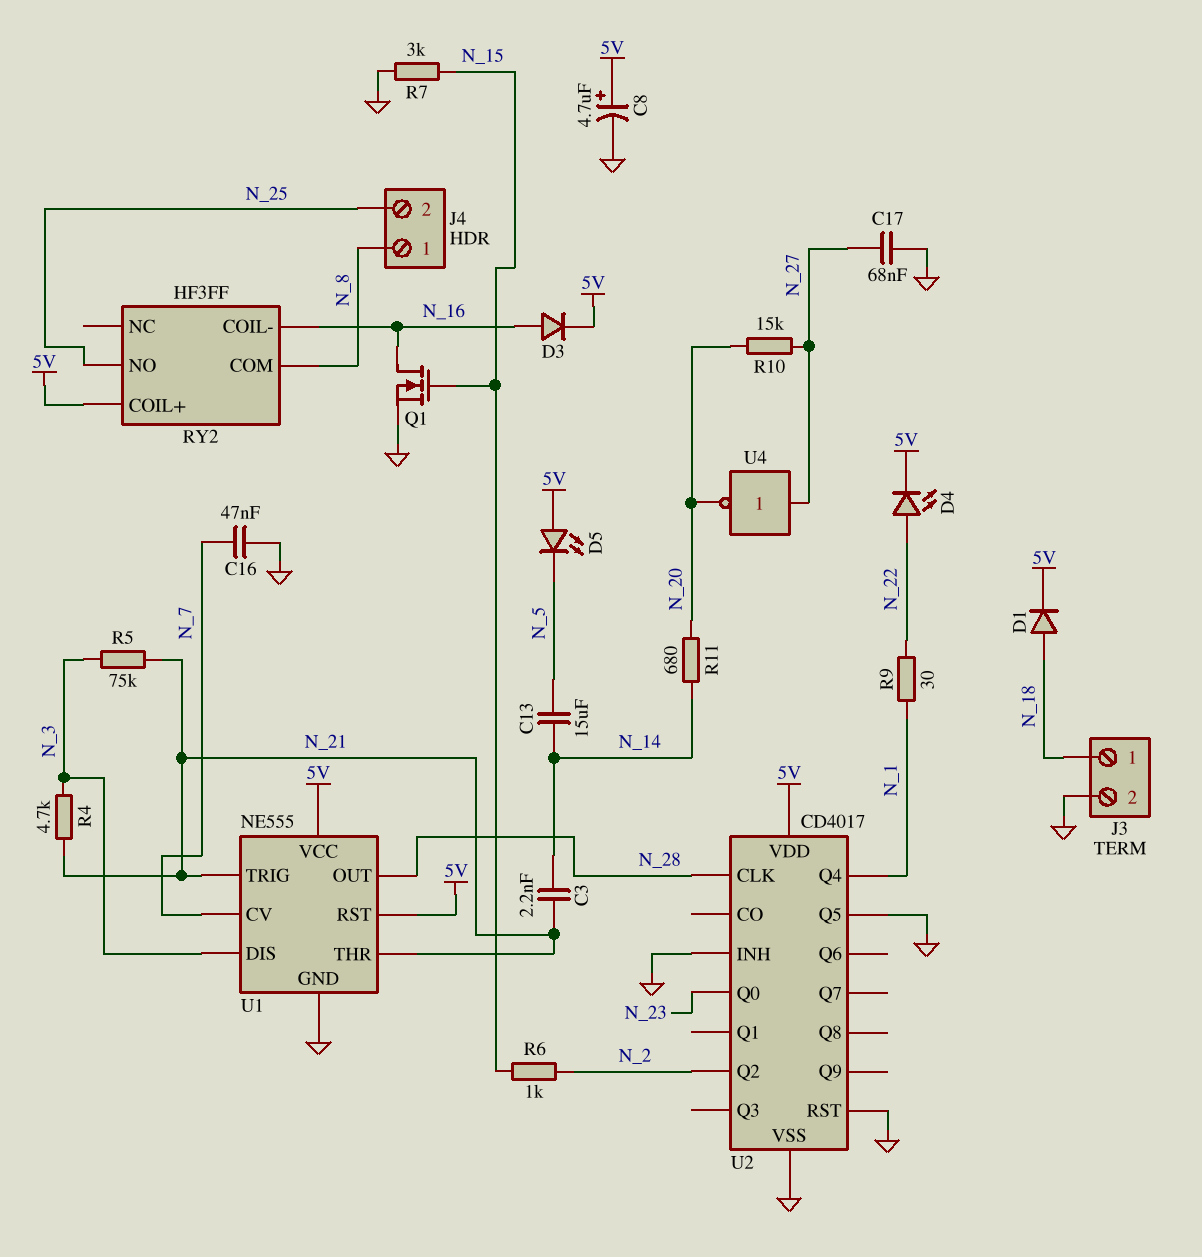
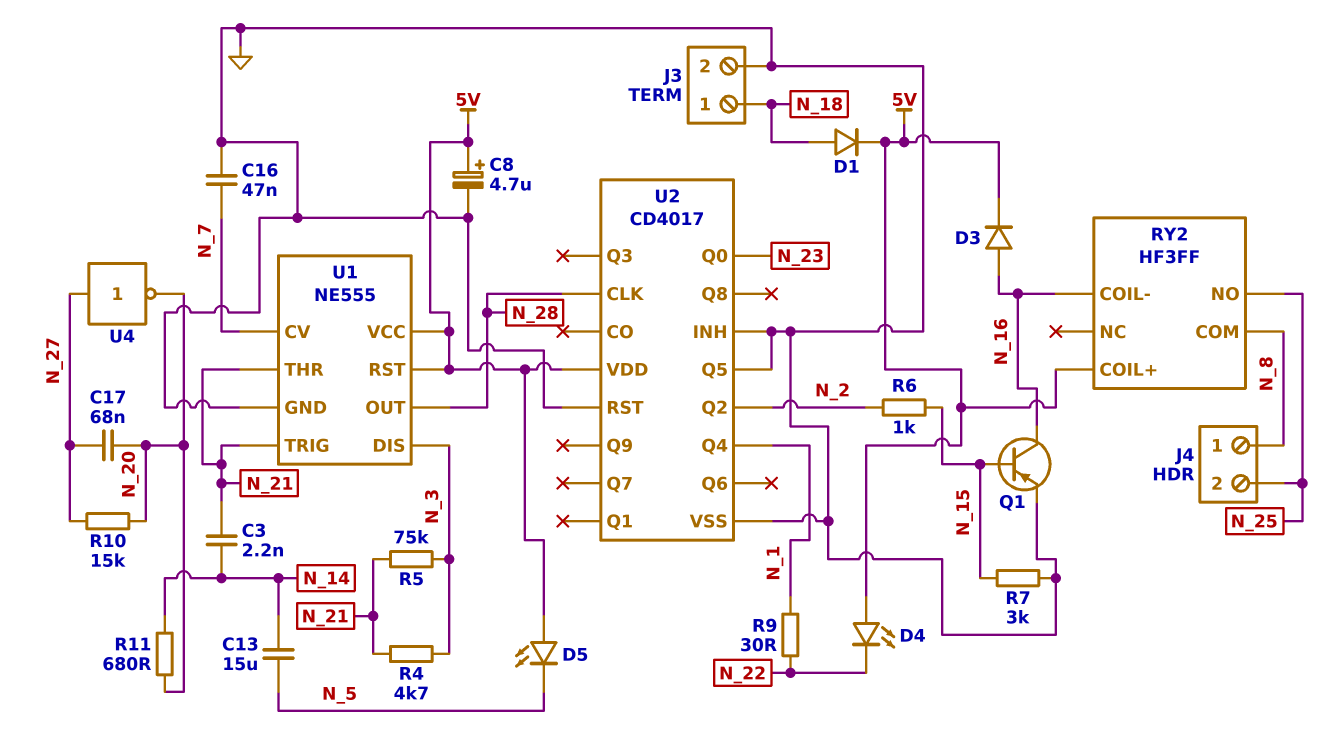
C17: 68nF (GND, N_27) -> 68nF (N_20, N_27)
D4: LED (A N_22, K 5V) -> LED (A 5V, K N_22)
Q1: NMOS (G N_15, D N_16, S GND) -> PNP (B N_15, C N_16, E GND)

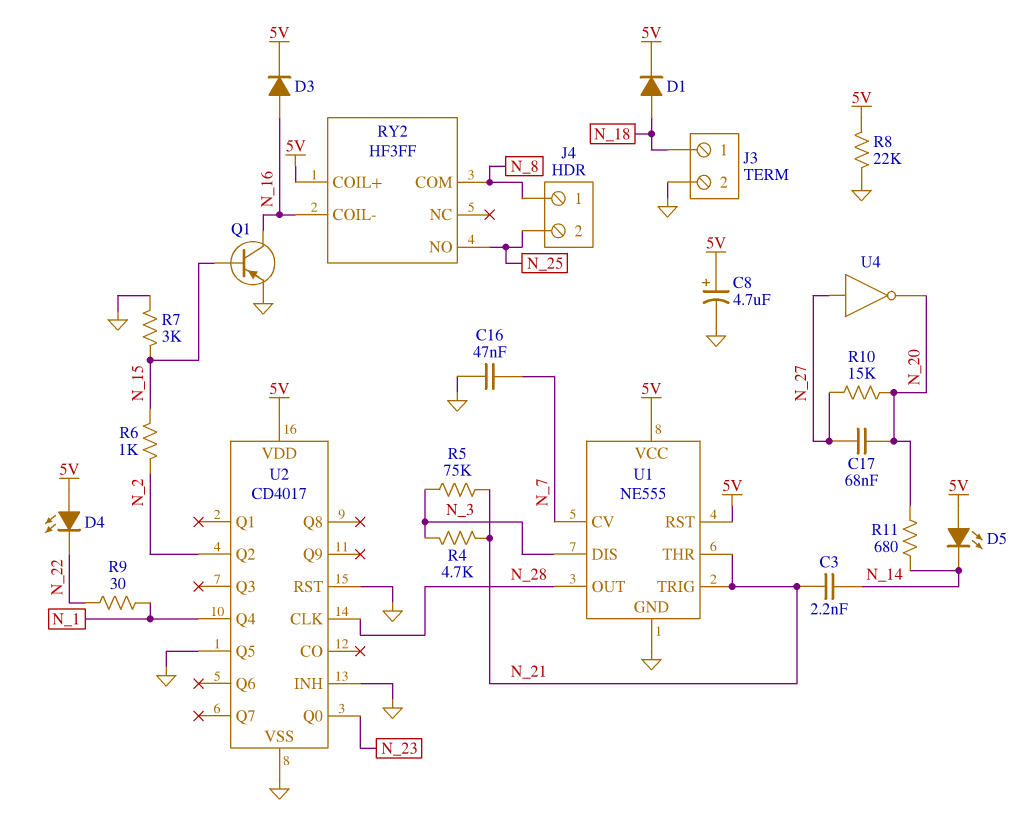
C13: 15uF (N_5, N_14) -> none
D5: LED (A 5V, K N_5) -> LED (A 5V, K N_14)
R8: none -> 22k (5V, GND)

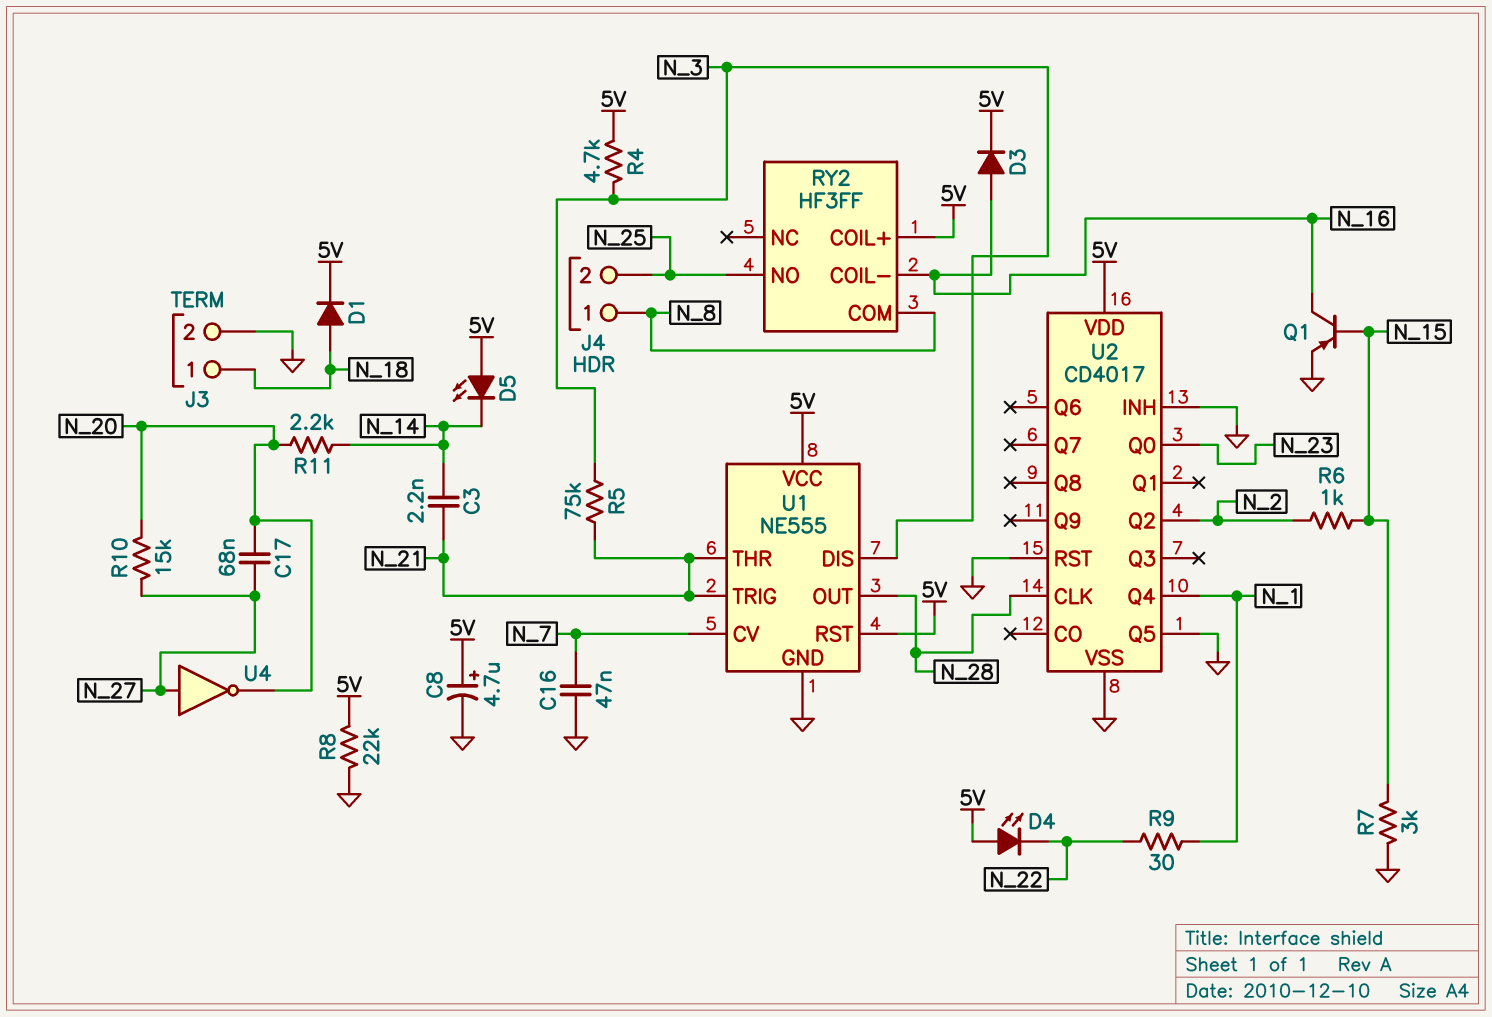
R4: 4.7k (N_3, N_21) -> 4.7k (5V, N_3)
R11: 680 (N_14, N_20) -> 2.2k (N_14, N_20)

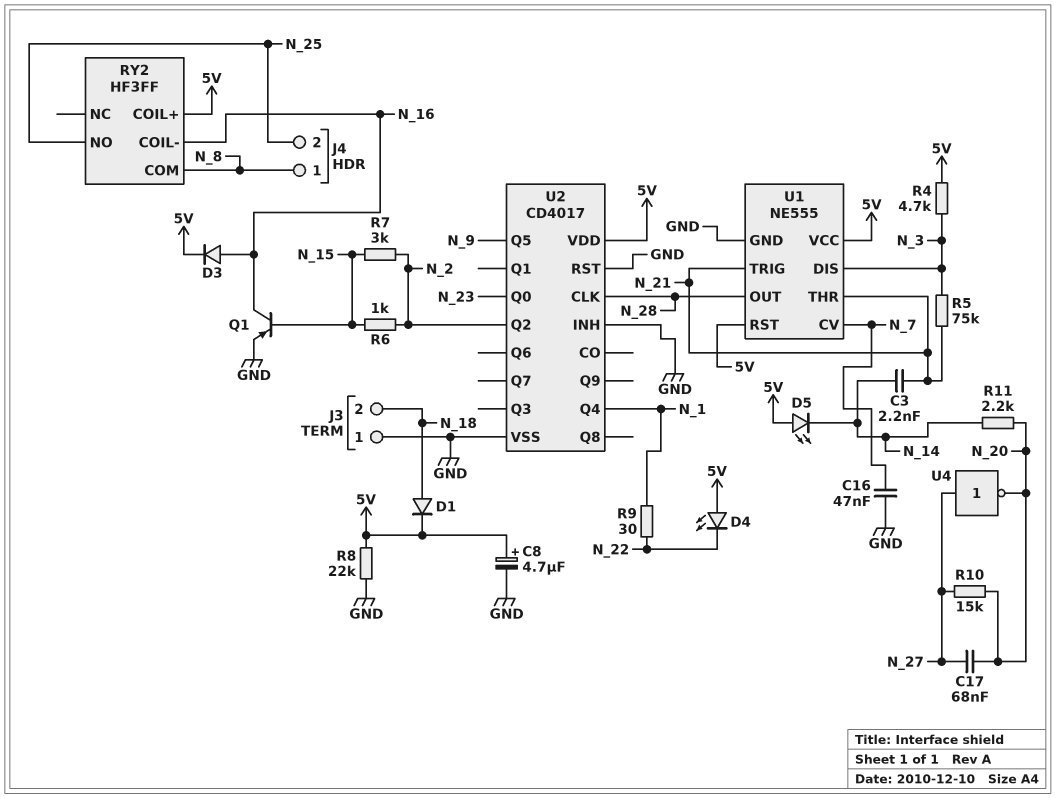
J3 pin 1: N_18 -> GND
J3 pin 2: GND -> N_18
R7: 3k (GND, N_15) -> 3k (N_2, N_15)
U2 pin Q5: GND -> N_9

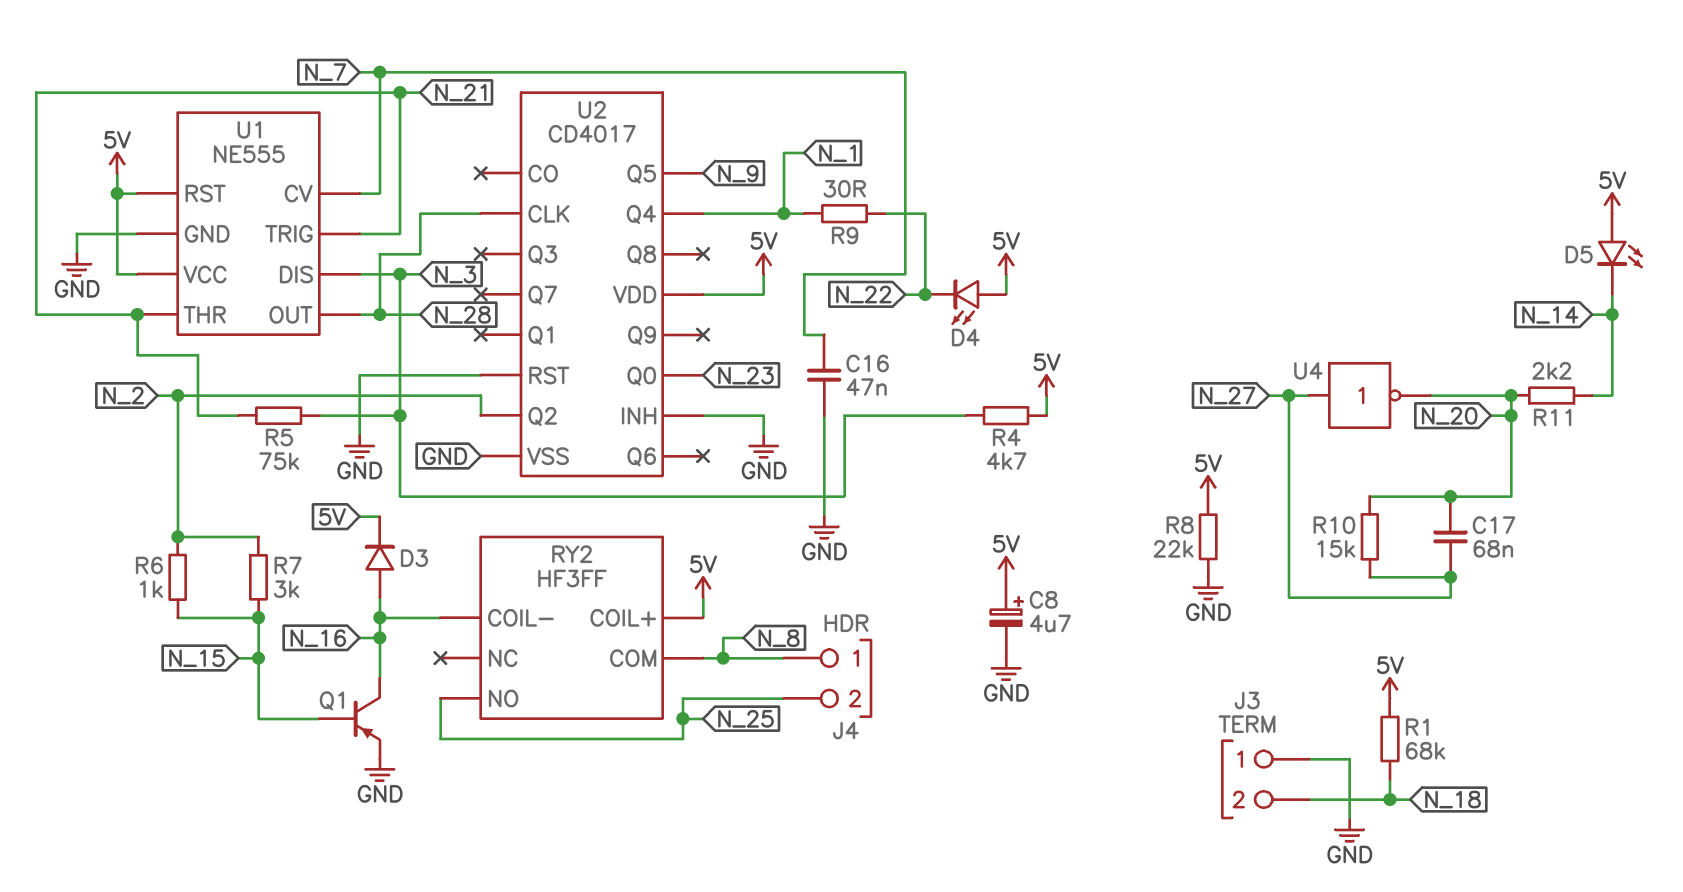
C3: 2.2nF (N_14, N_21) -> none
D1: diode (A N_18, K 5V) -> none
R1: none -> 68k (5V, N_18)

